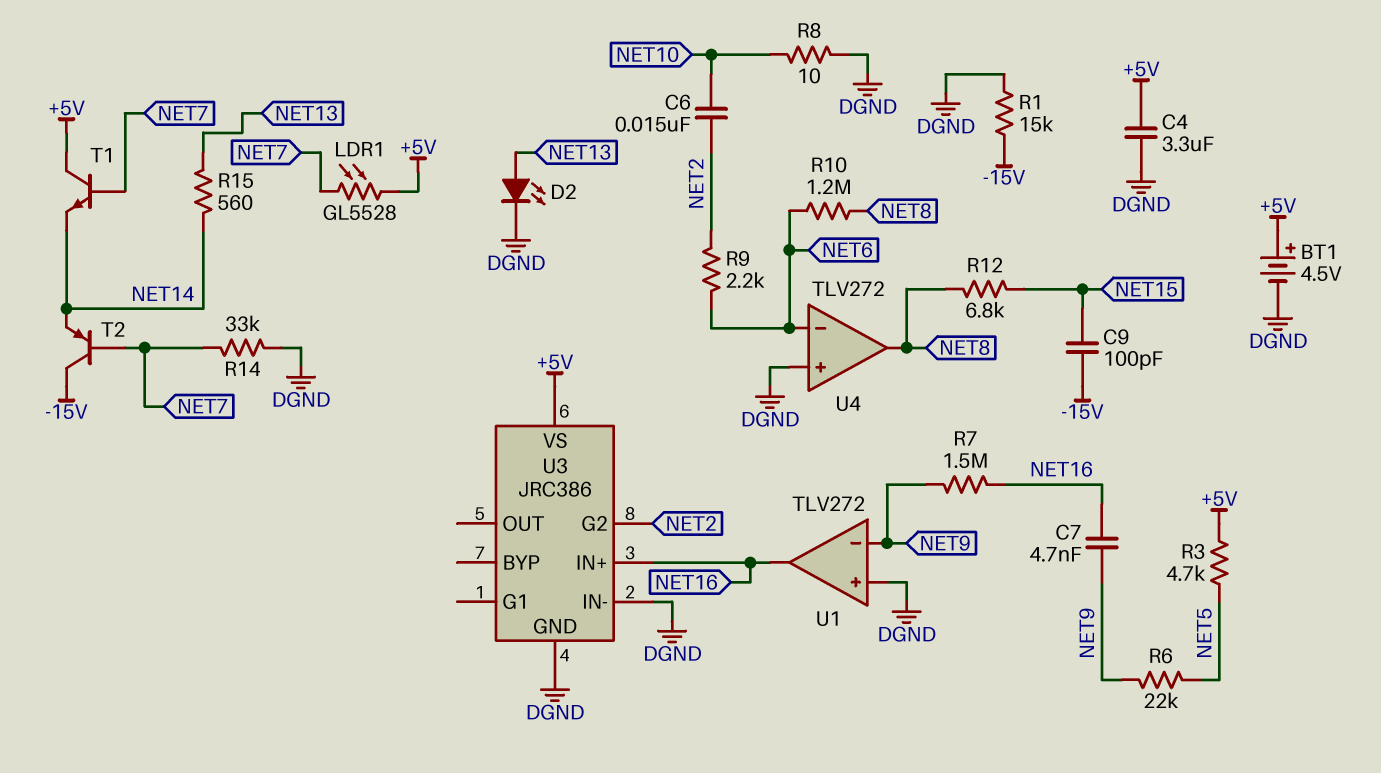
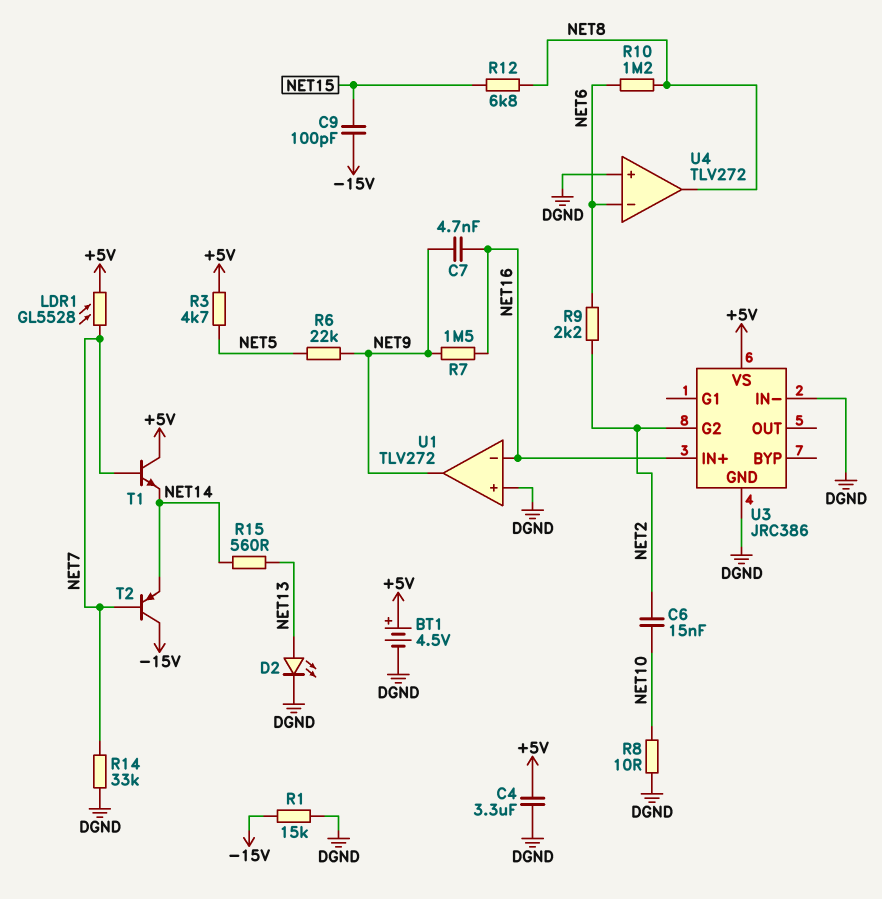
U1 pin in-: NET9 -> NET16
U1 pin out: NET16 -> NET9

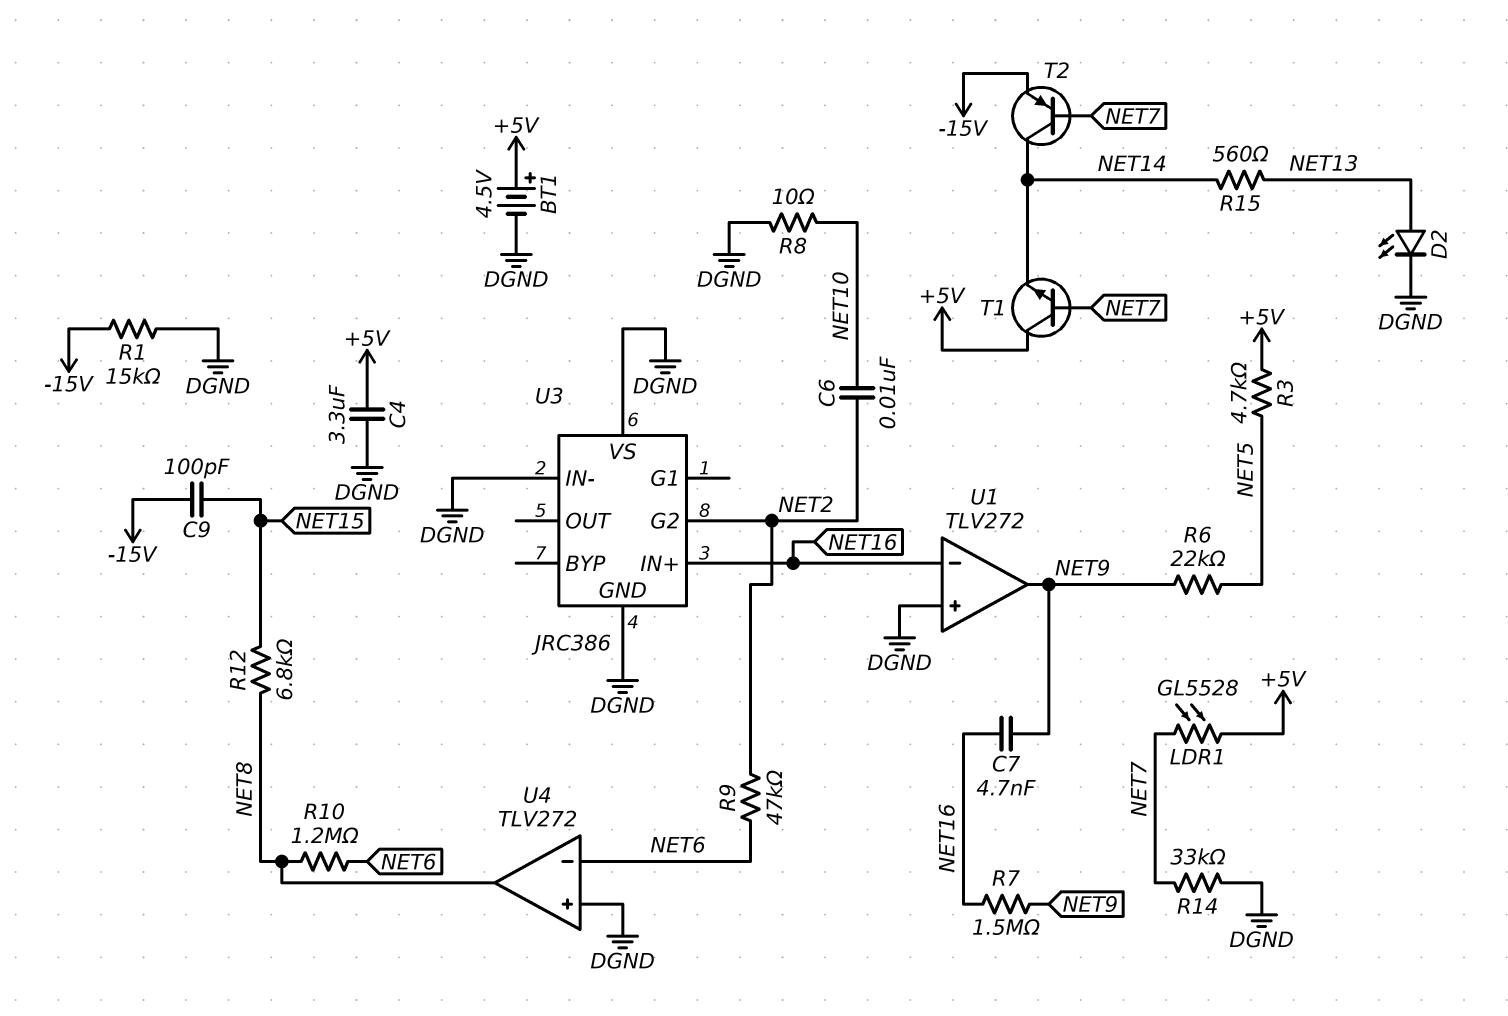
C6: 15nF (NET2, NET10) -> 10nF (NET2, NET10)
R9: 2.2k (NET2, NET6) -> 47k (NET2, NET6)
T2: PNP (B NET7, C -15V, E NET14) -> PNP (B NET7, C NET14, E -15V)
U3 pin VS: +5V -> DGND

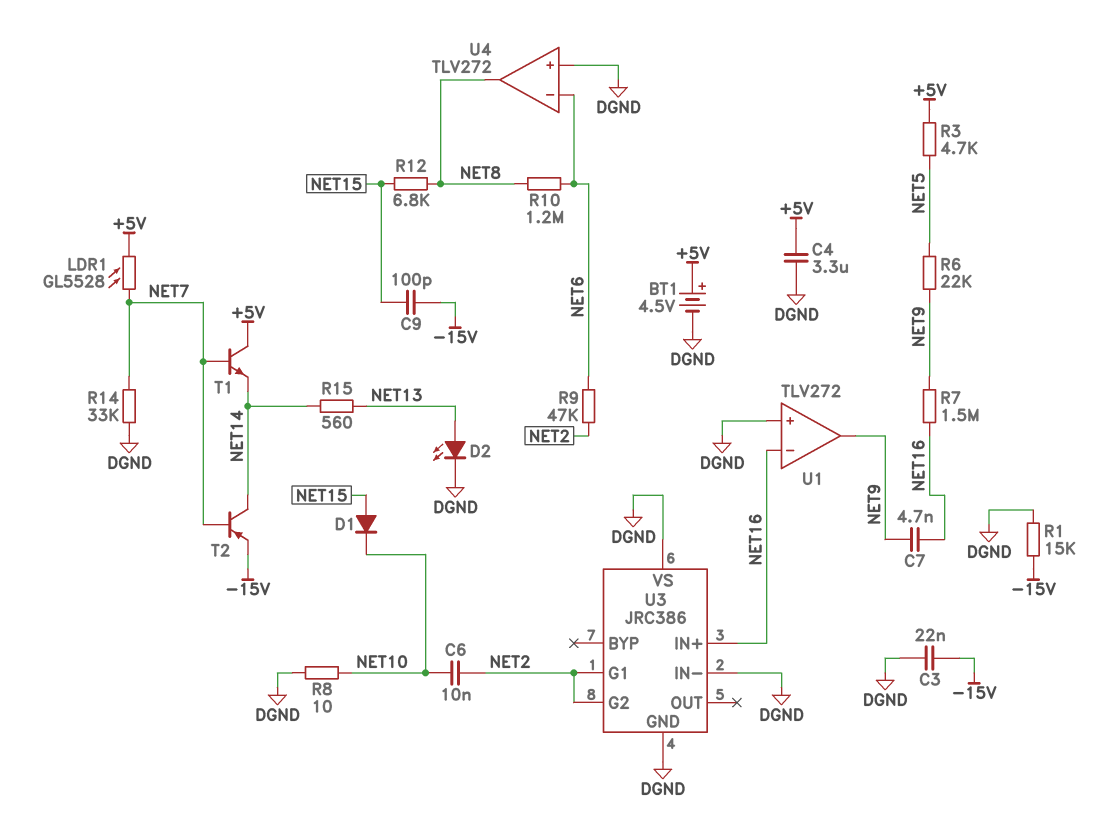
C3: none -> 22nF (-15V, DGND)
D1: none -> diode (A NET15, K NET10)
U3 pin G1: none -> NET2

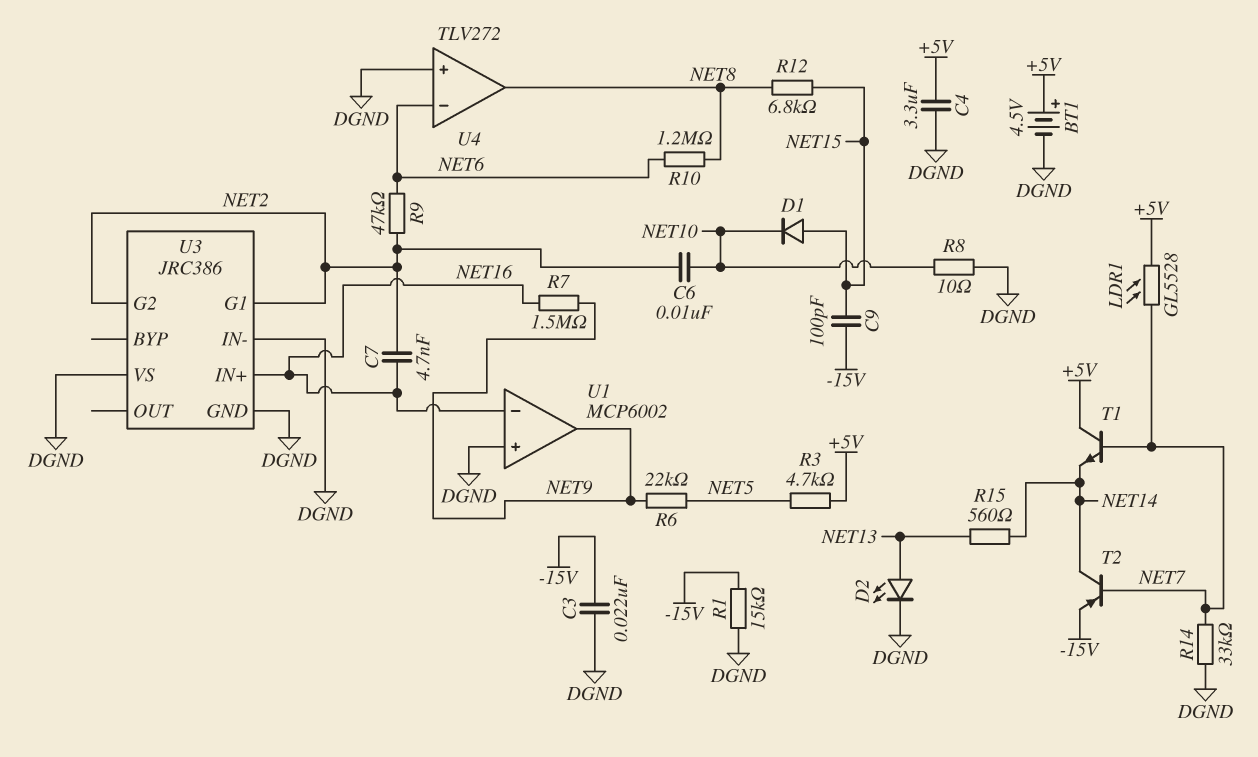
C7: 4.7nF (NET9, NET16) -> 4.7nF (NET2, NET16)
U1: TLV272 -> MCP6002

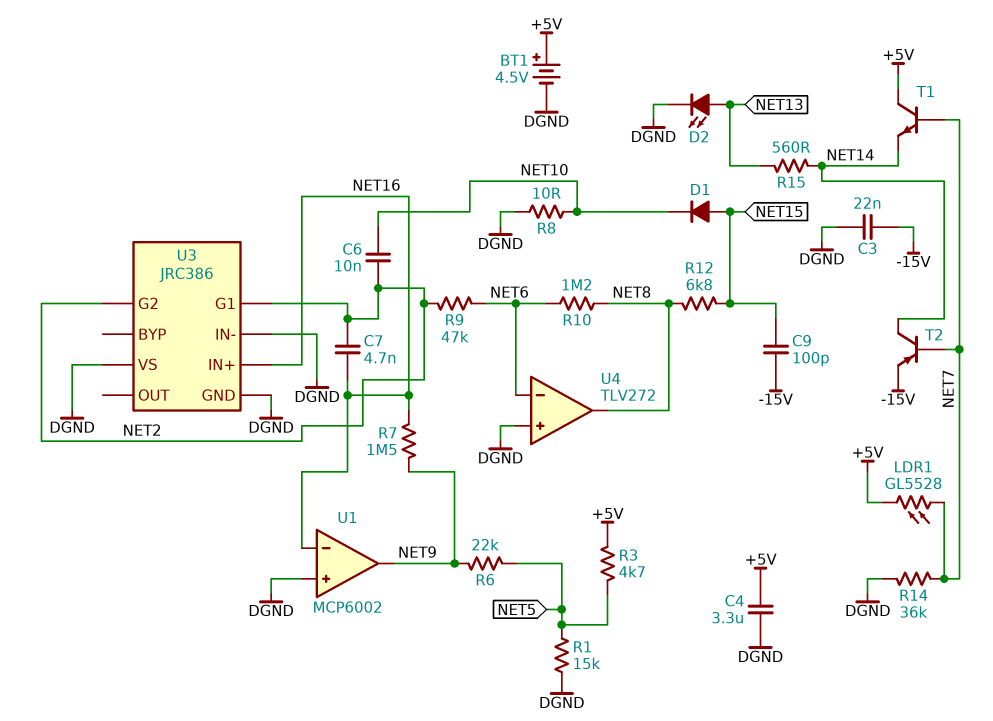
R1: 15k (-15V, DGND) -> 15k (DGND, NET5)
R14: 33k (DGND, NET7) -> 36k (DGND, NET7)

